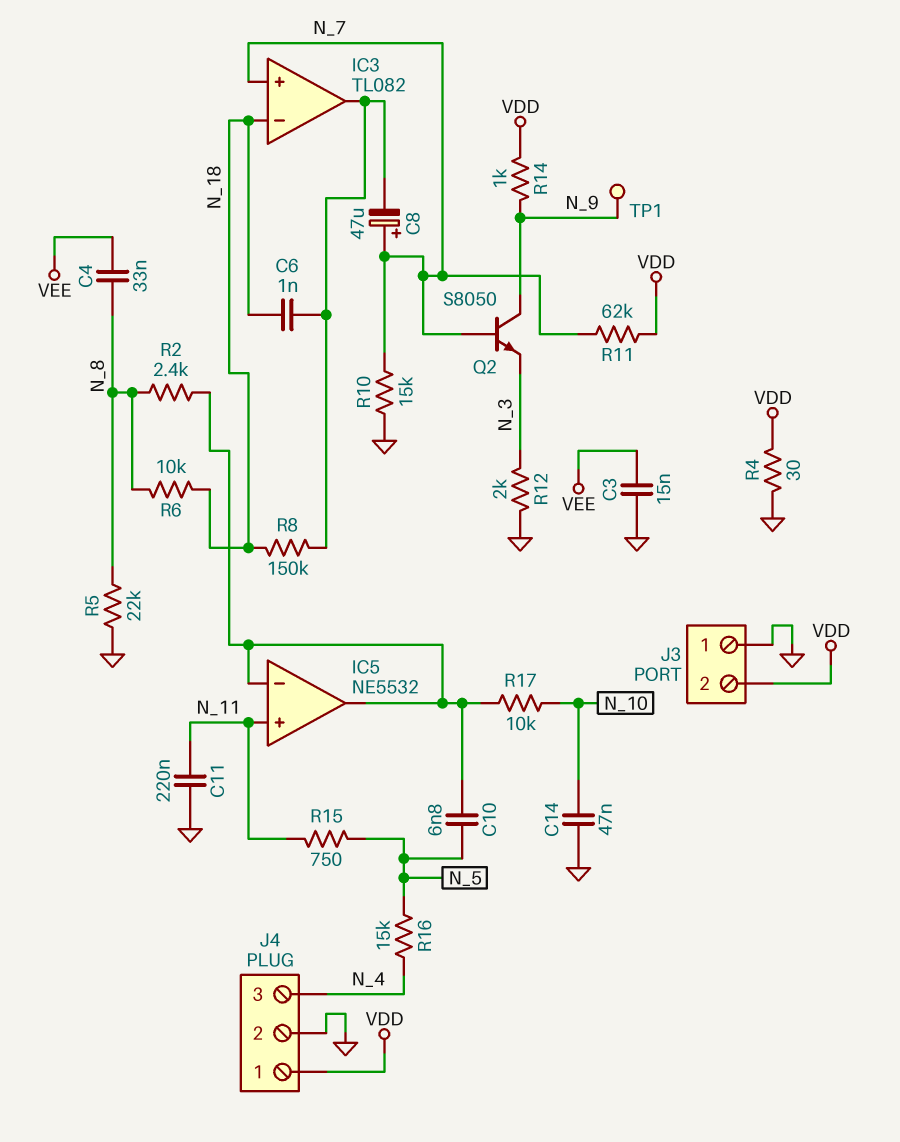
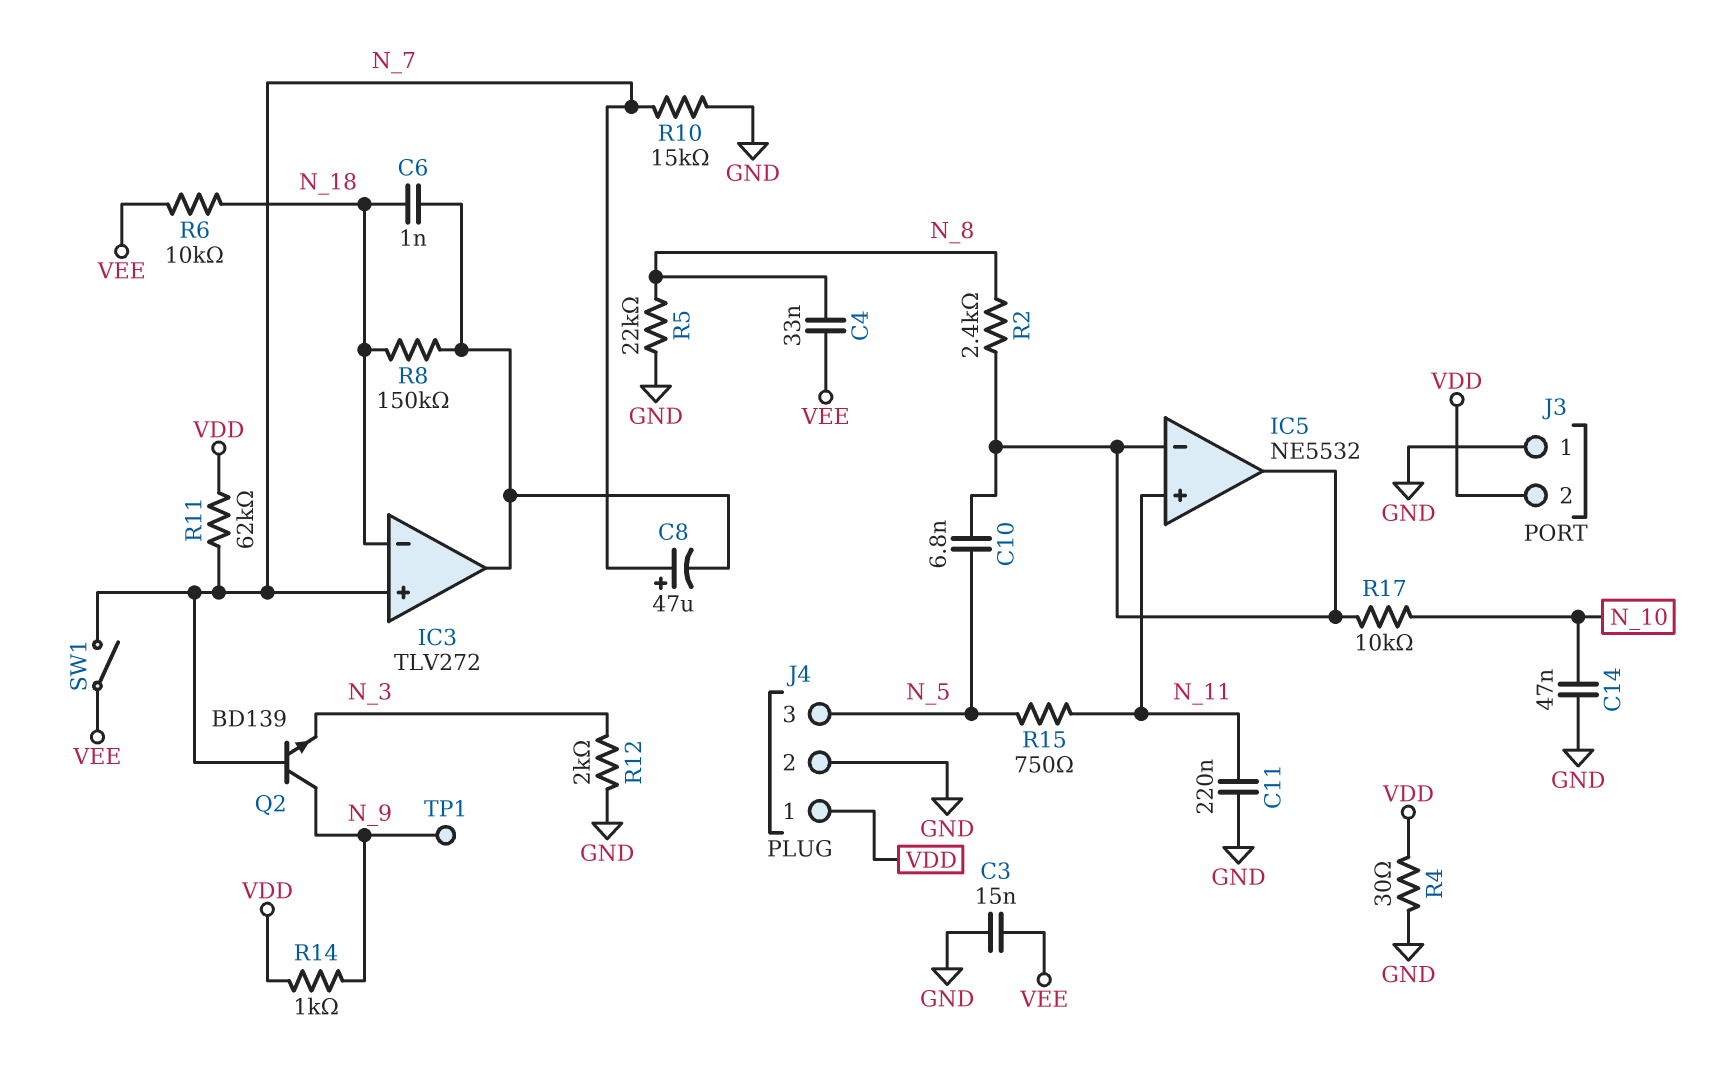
IC3: TL082 -> TLV272
J4 pin 3: N_4 -> N_5
Q2: NPN S8050 (B N_7, C N_9, E N_3) -> NPN BD139 (B N_7, C N_9, E N_3)
R6: 10k (N_8, N_18) -> 10k (N_18, VEE)
R16: 15k (N_4, N_5) -> none
SW1: none -> switch (N_7, VEE)

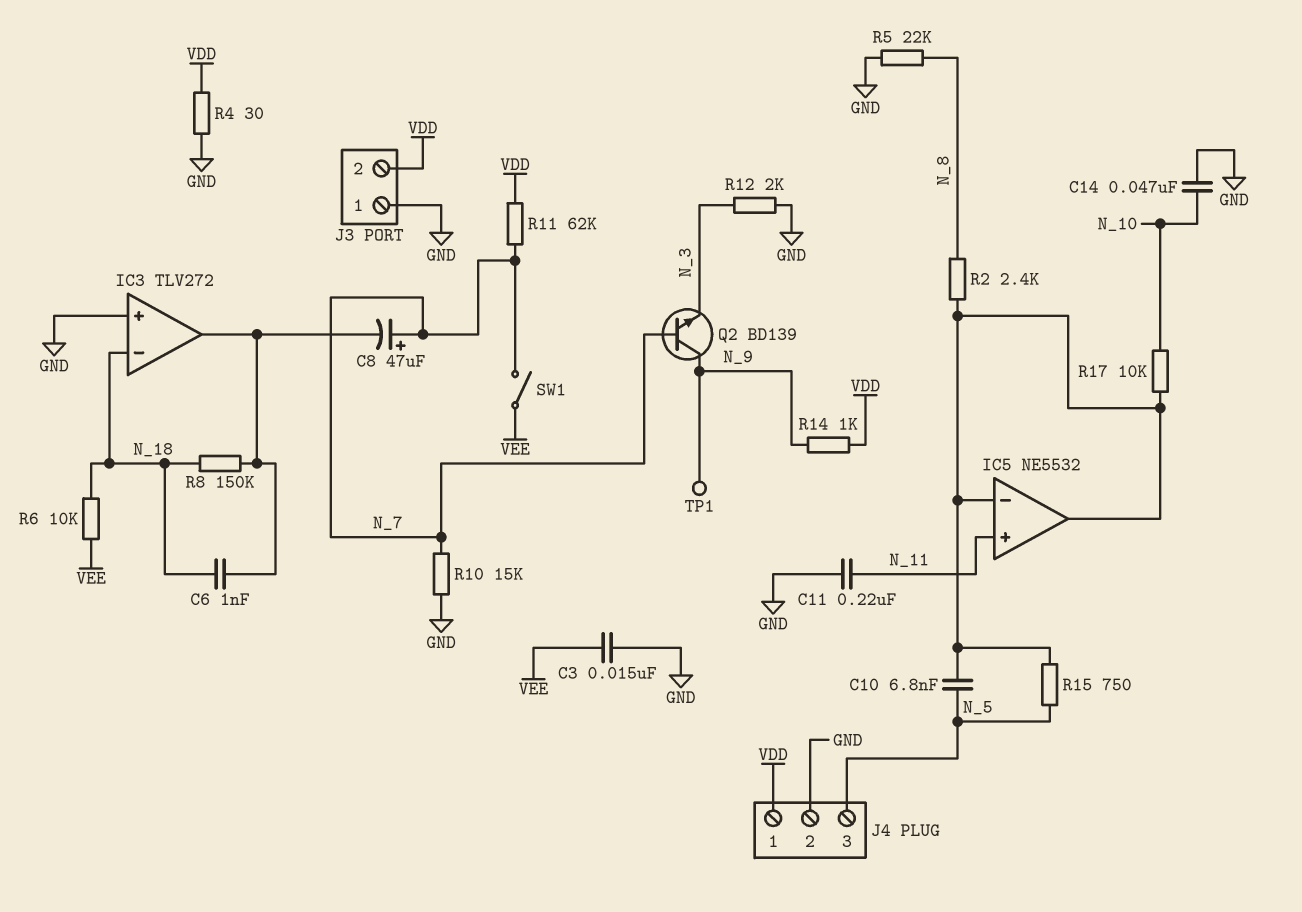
C4: 33nF (N_8, VEE) -> none
IC3 pin in+: N_7 -> GND
R15: 750 (N_5, N_11) -> 750 (IC5/in-, N_5)

